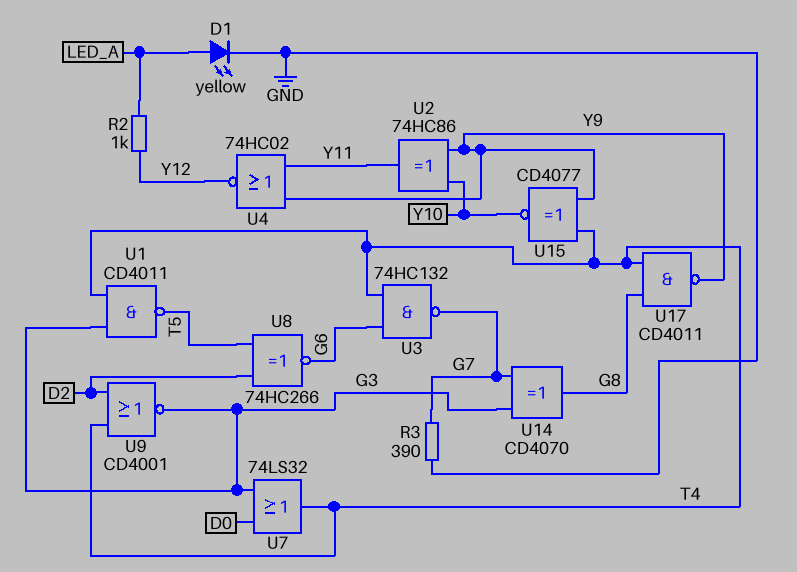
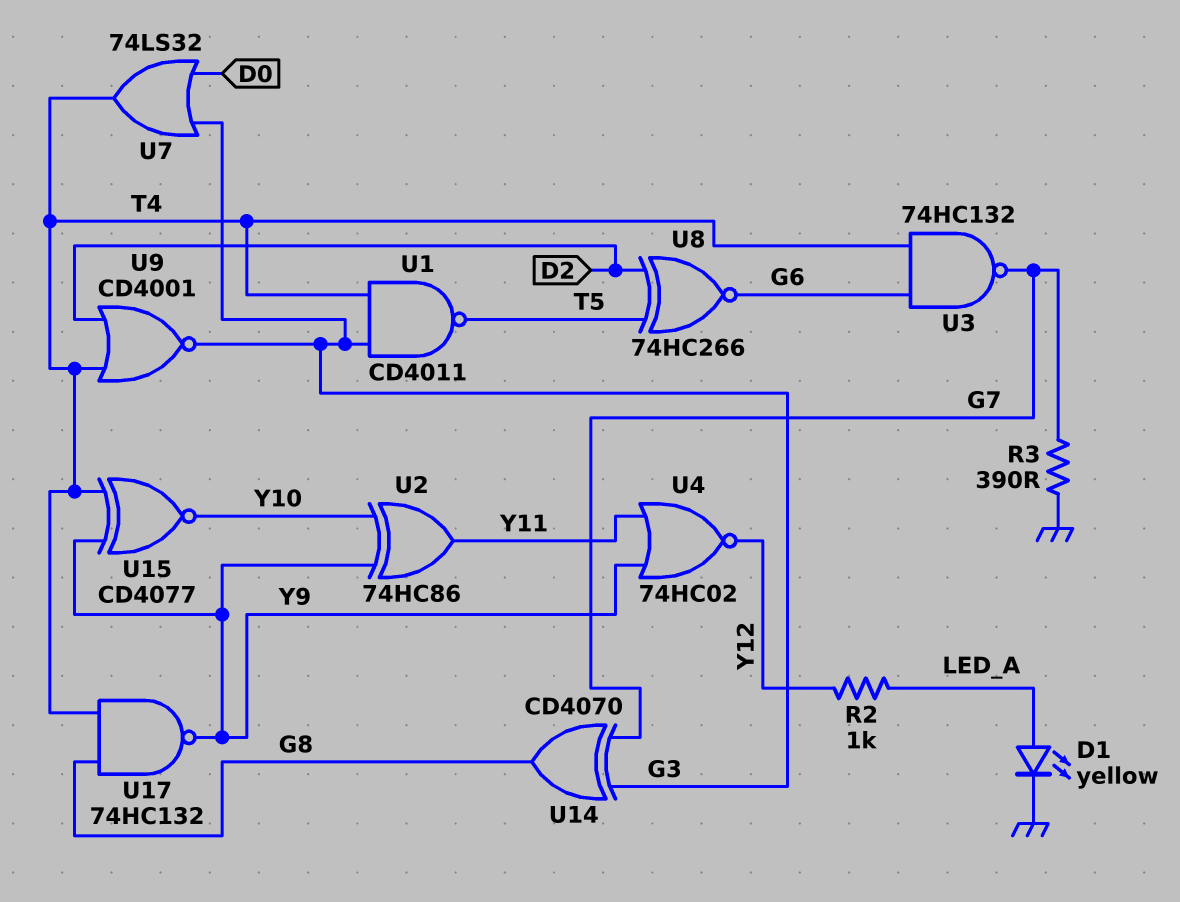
U17: NAND CD4011 (in G8, in T4, out Y9) -> NAND 74HC132 (in G8, in T4, out Y9)

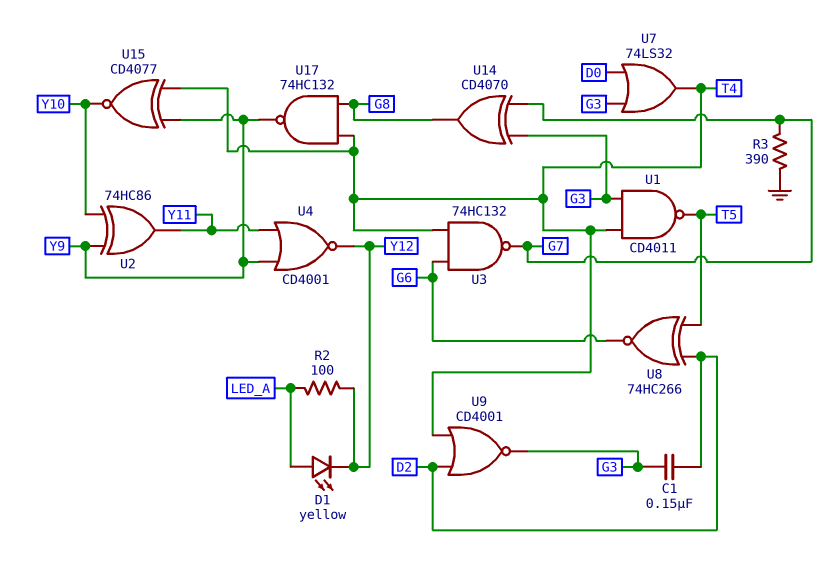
C1: none -> 150nF (D2, G3)
D1: LED yellow (A LED_A, K GND) -> LED yellow (A LED_A, K Y12)
R2: 1k (LED_A, Y12) -> 100 (LED_A, Y12)
U4: NOR 74HC02 (in Y9, in Y11, out Y12) -> NOR CD4001 (in Y9, in Y11, out Y12)

